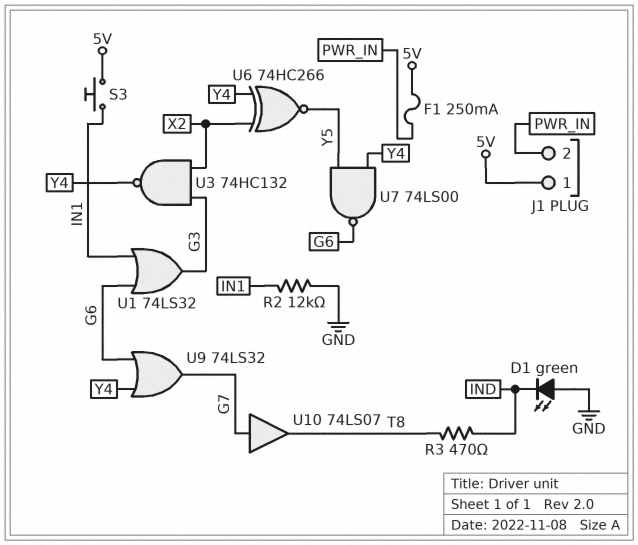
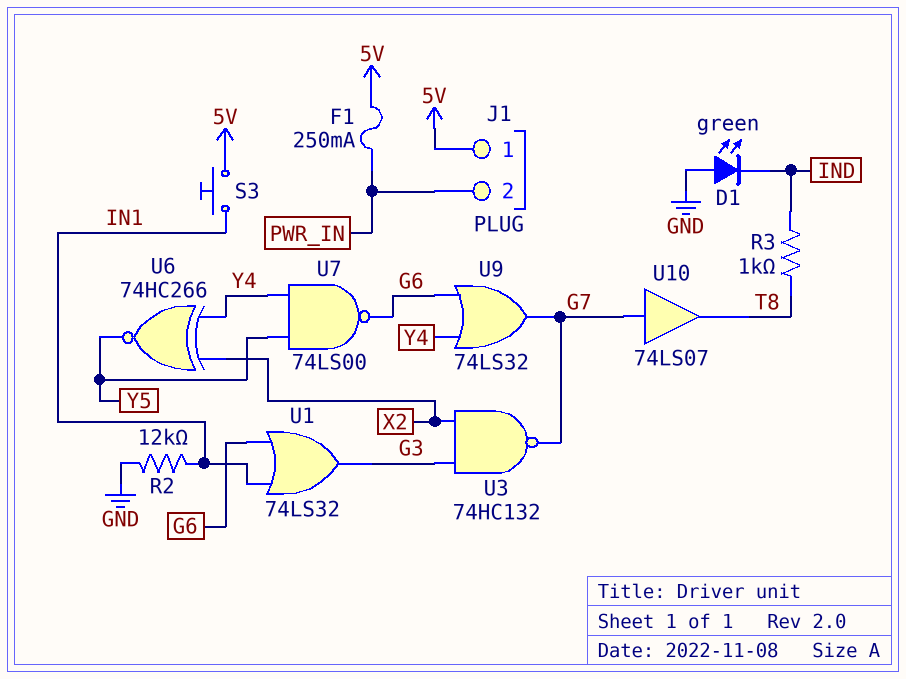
R3: 470 (IND, T8) -> 1k (IND, T8)
U3: NAND 74HC132 (in G3, in X2, out Y4) -> NAND 74HC132 (in G3, in X2, out G7)

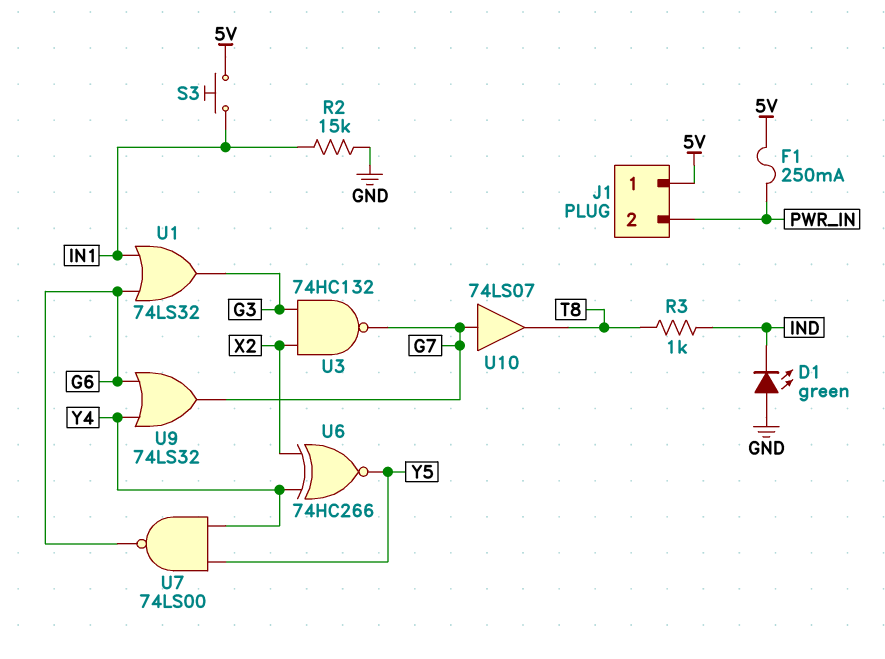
R2: 12k (GND, IN1) -> 15k (GND, IN1)

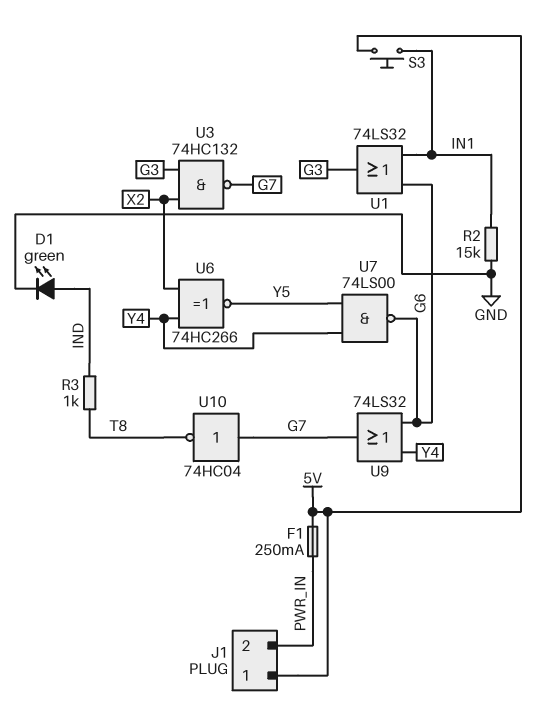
D1: LED green (A GND, K IND) -> LED green (A IND, K GND)
U10: buffer 74LS07 (in G7, out T8) -> NOT 74HC04 (in G7, out T8)

